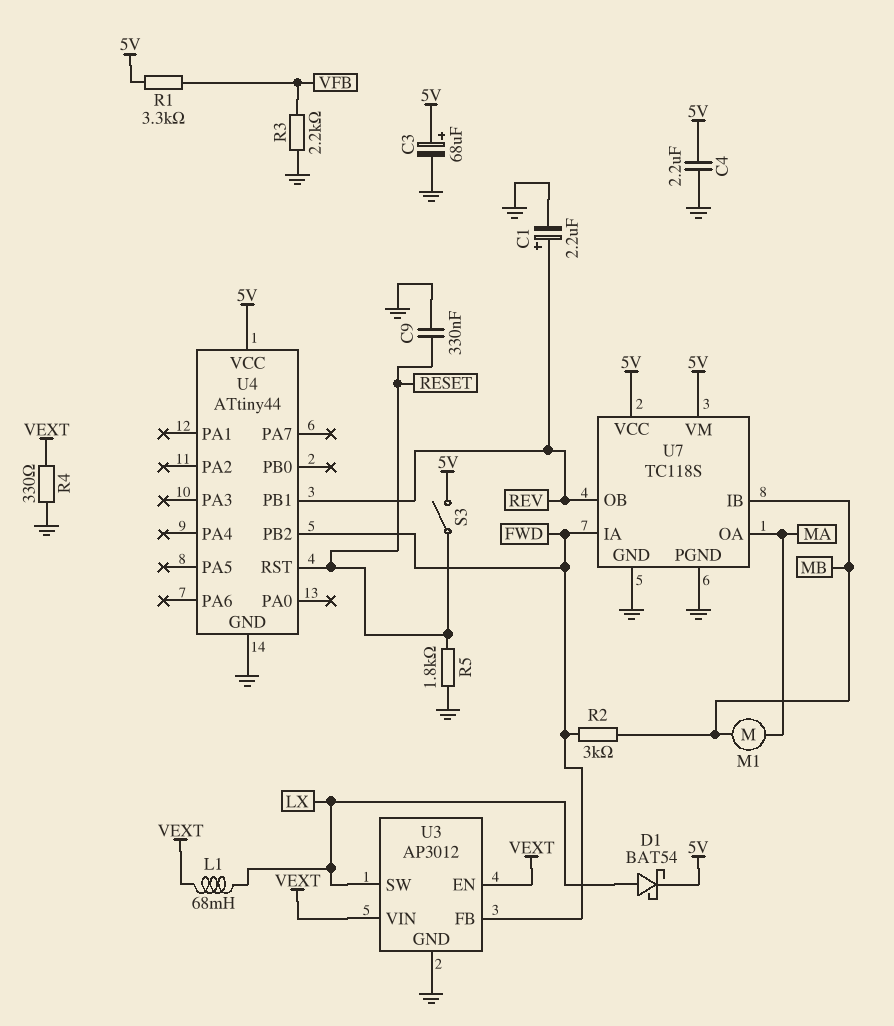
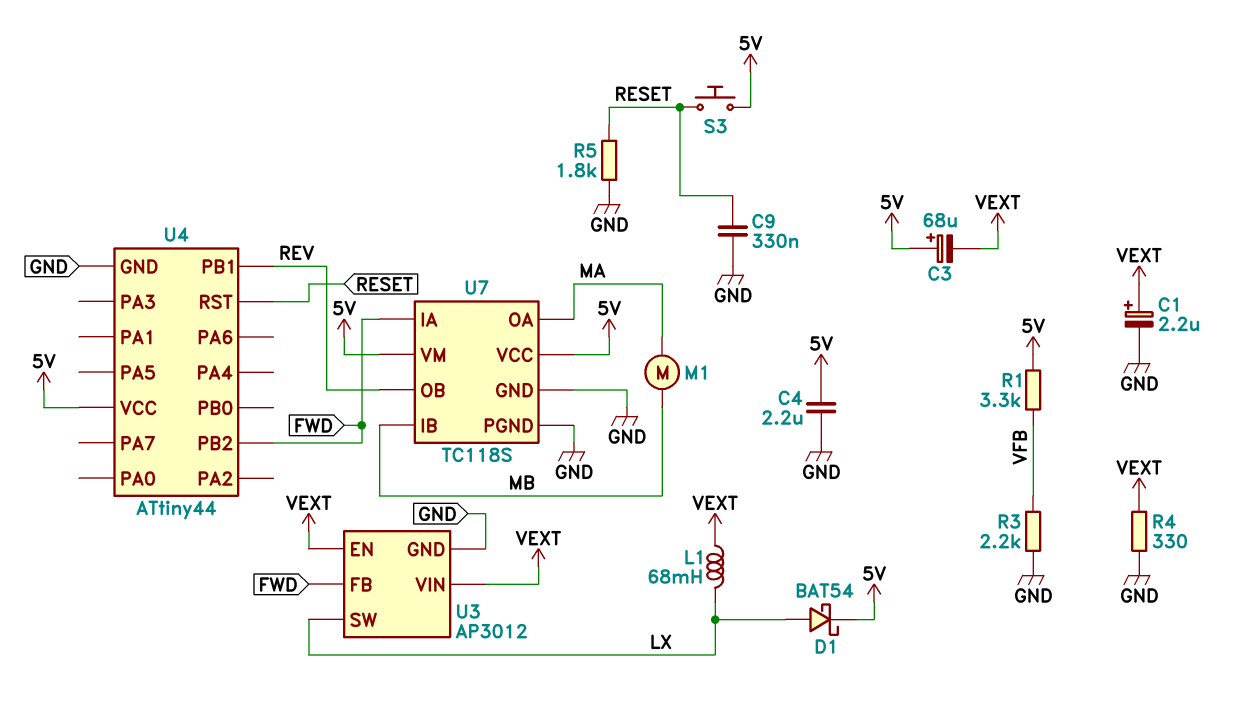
C1: 2.2uF (plus REV, minus GND) -> 2.2uF (plus VEXT, minus GND)
C3: 68uF (plus 5V, minus GND) -> 68uF (plus 5V, minus VEXT)
R2: 3k (FWD, MB) -> none
S3: switch (5V, RESET) -> button (5V, RESET)

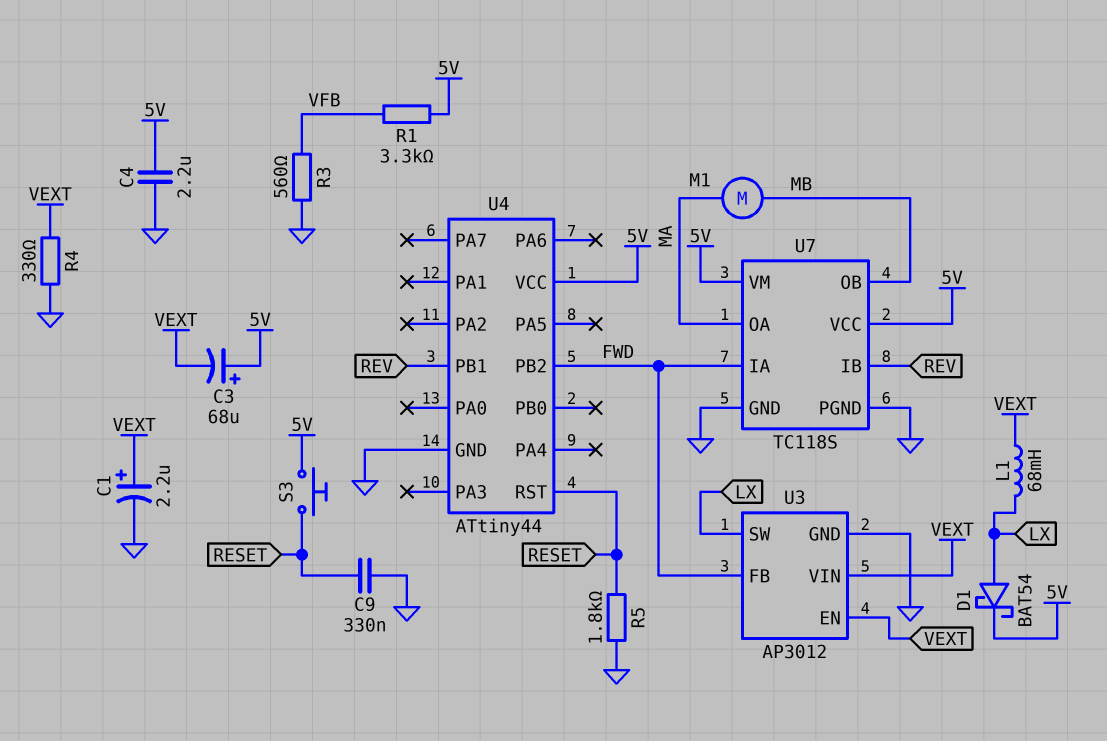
R3: 2.2k (GND, VFB) -> 560 (GND, VFB)
U7 pin IB: MB -> REV
U7 pin OB: REV -> MB

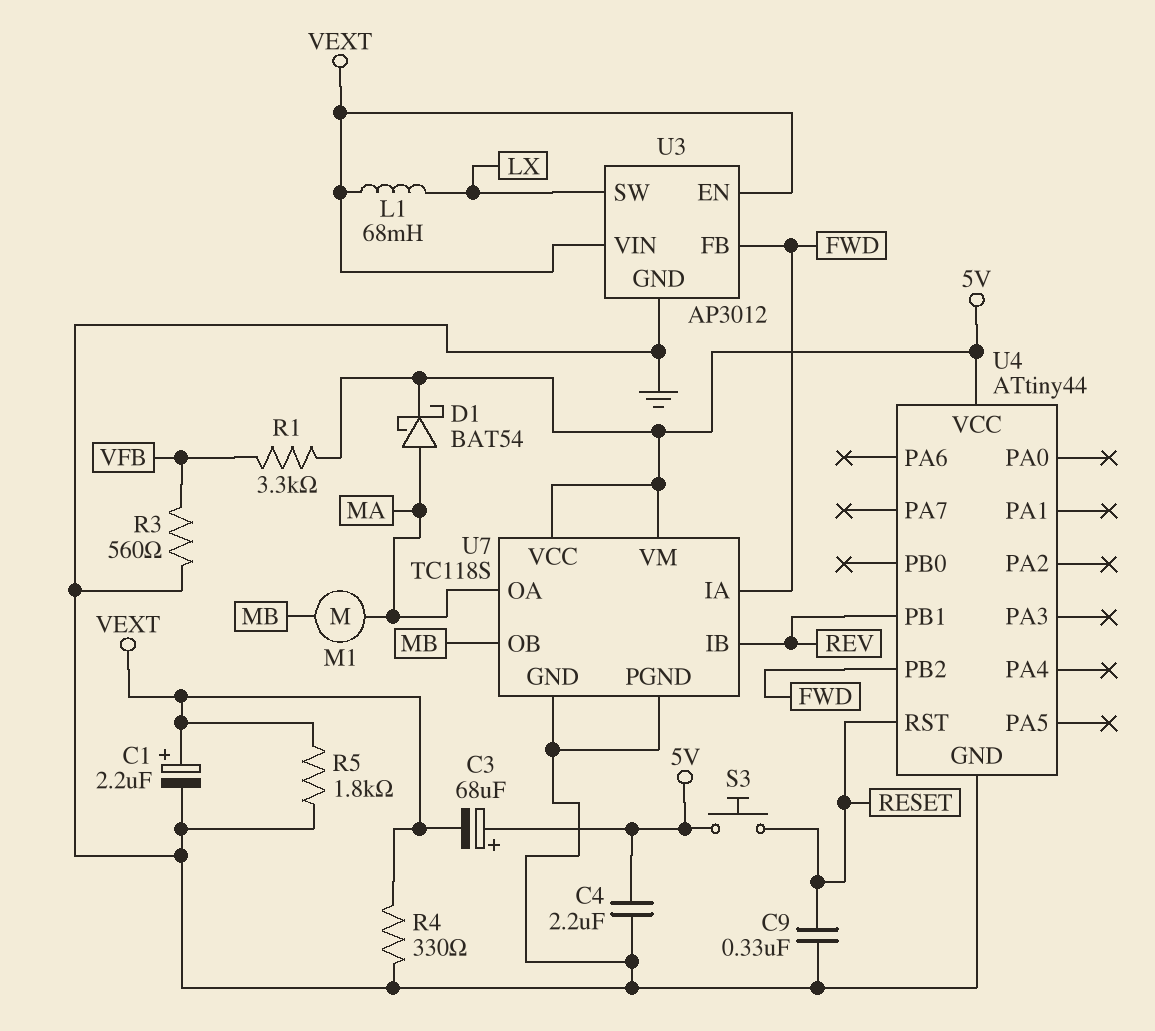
D1: schottky BAT54 (A LX, K 5V) -> schottky BAT54 (A MA, K 5V)
R5: 1.8k (GND, RESET) -> 1.8k (GND, VEXT)

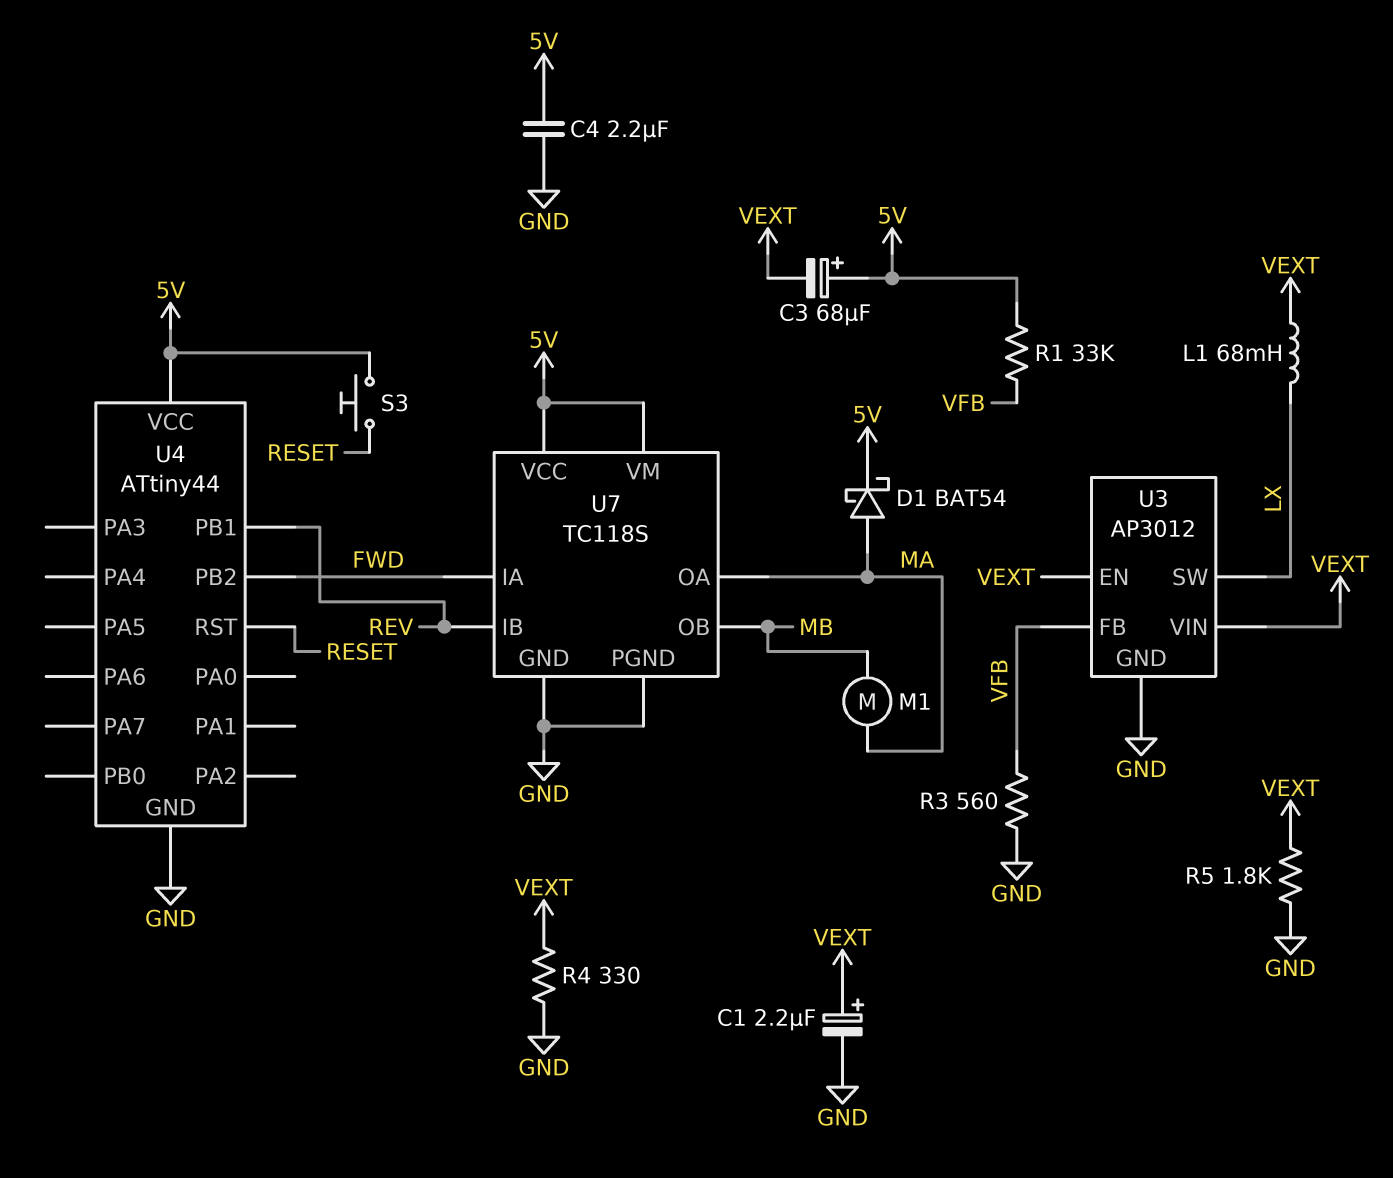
C9: 330nF (GND, RESET) -> none
R1: 3.3k (5V, VFB) -> 33k (5V, VFB)
U3 pin FB: FWD -> VFB

